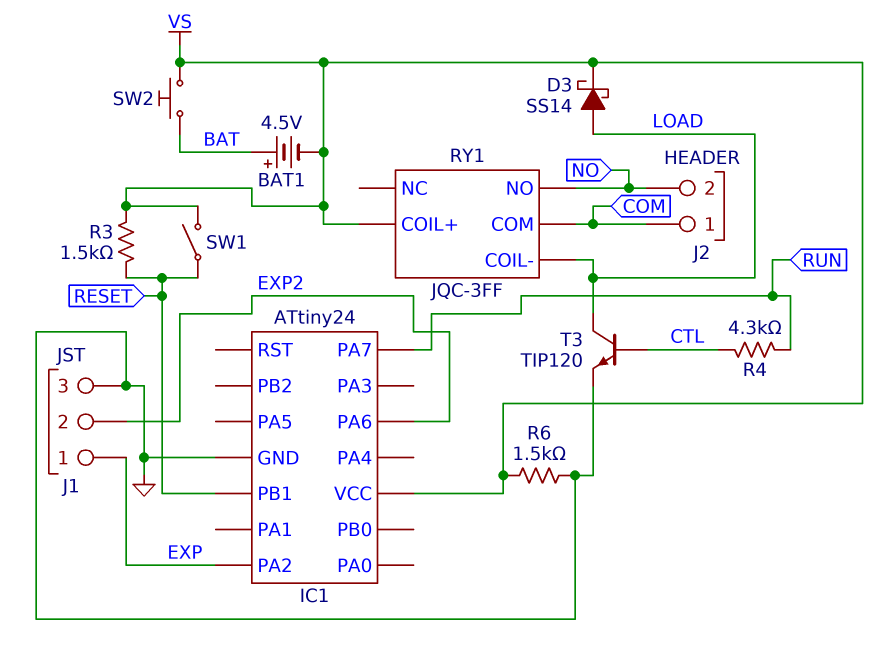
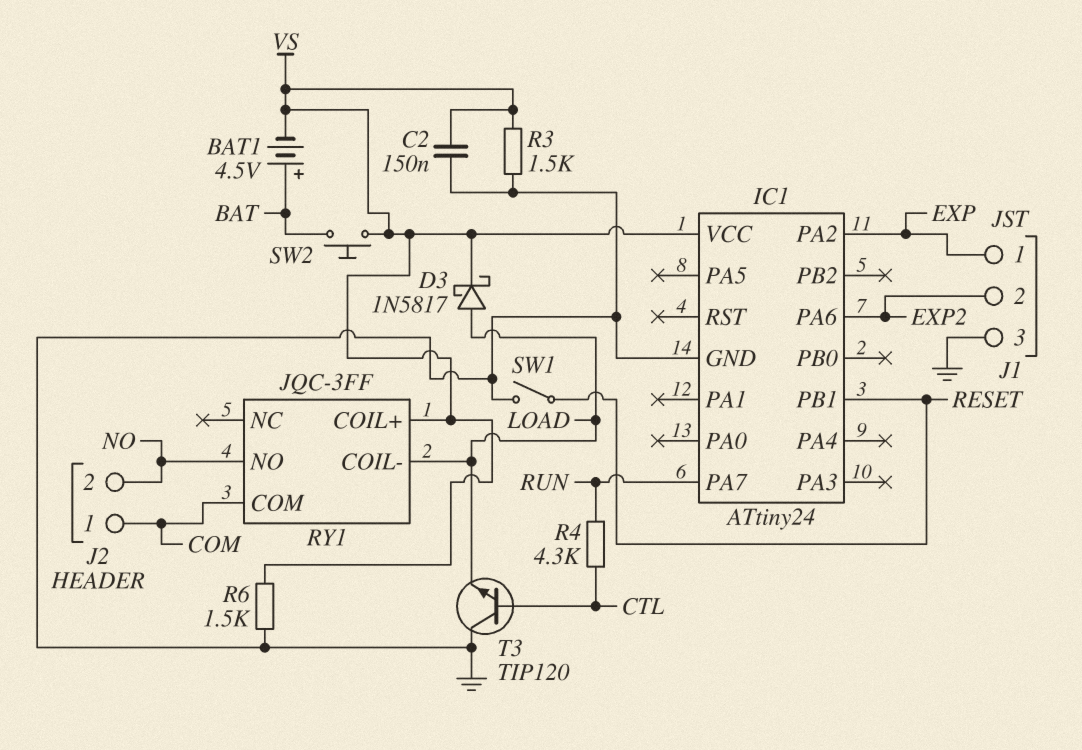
C2: none -> 150nF (GND, VS)
D3: schottky SS14 (A LOAD, K VS) -> schottky 1N5817 (A LOAD, K VS)
R3: 1.5k (RESET, VS) -> 1.5k (GND, VS)
SW1: switch (RESET, VS) -> switch (GND, RESET)
T3: NPN TIP120 (B CTL, C LOAD, E GND) -> NPN TIP120 (B CTL, C GND, E LOAD)

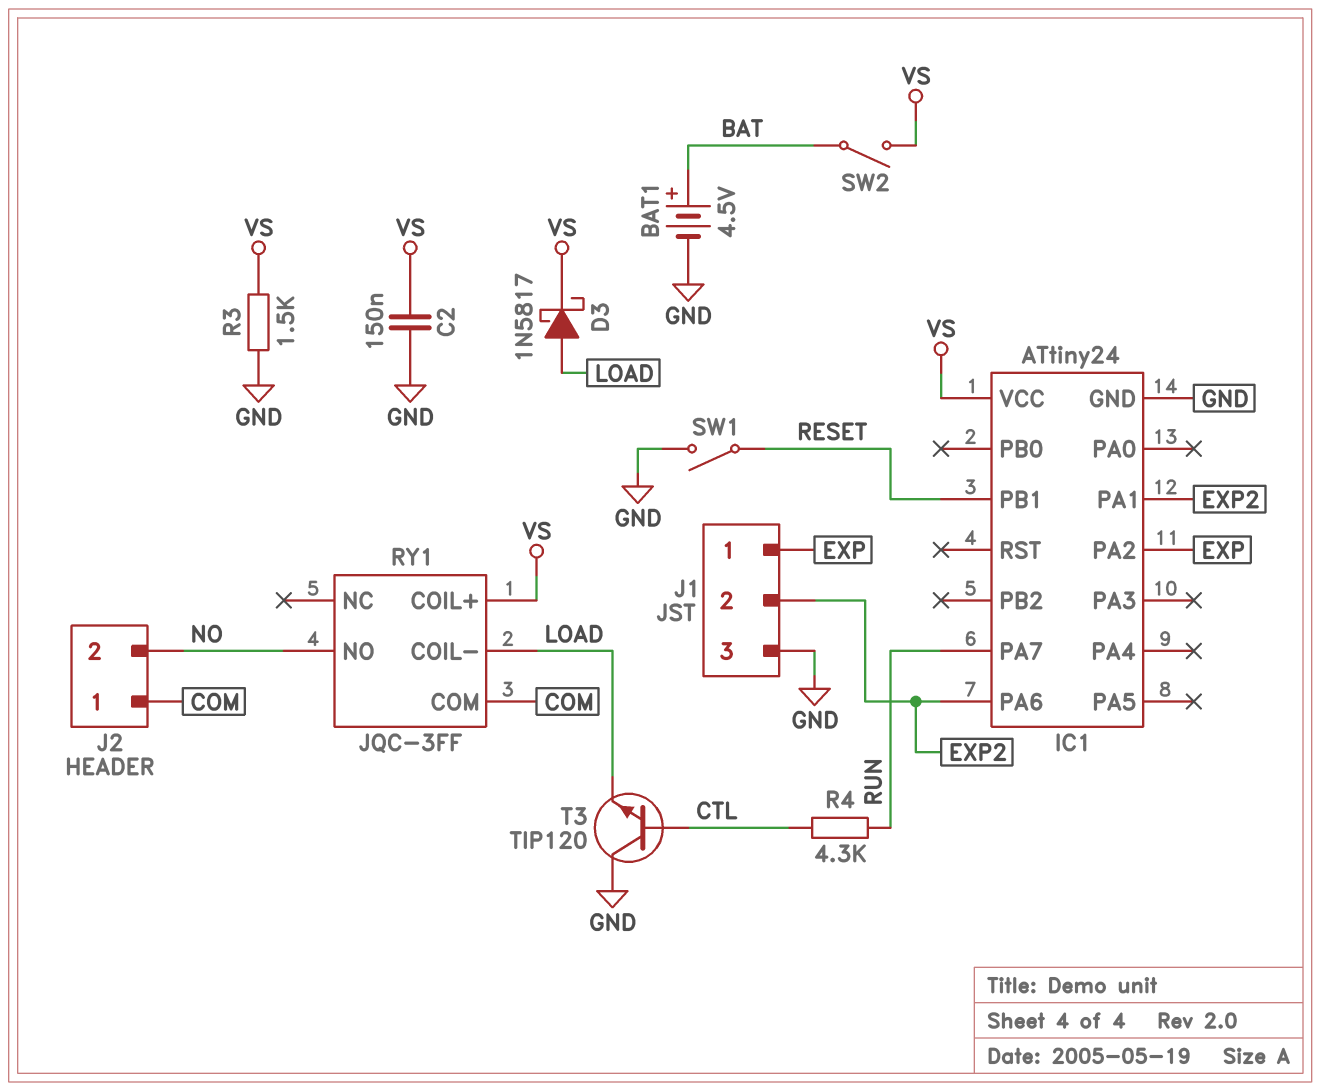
BAT1: 4.5V (plus BAT, minus VS) -> 4.5V (plus BAT, minus GND)
IC1 pin PA1: none -> EXP2
R6: 1.5k (GND, VS) -> none
SW2: button (BAT, VS) -> switch (BAT, VS)

